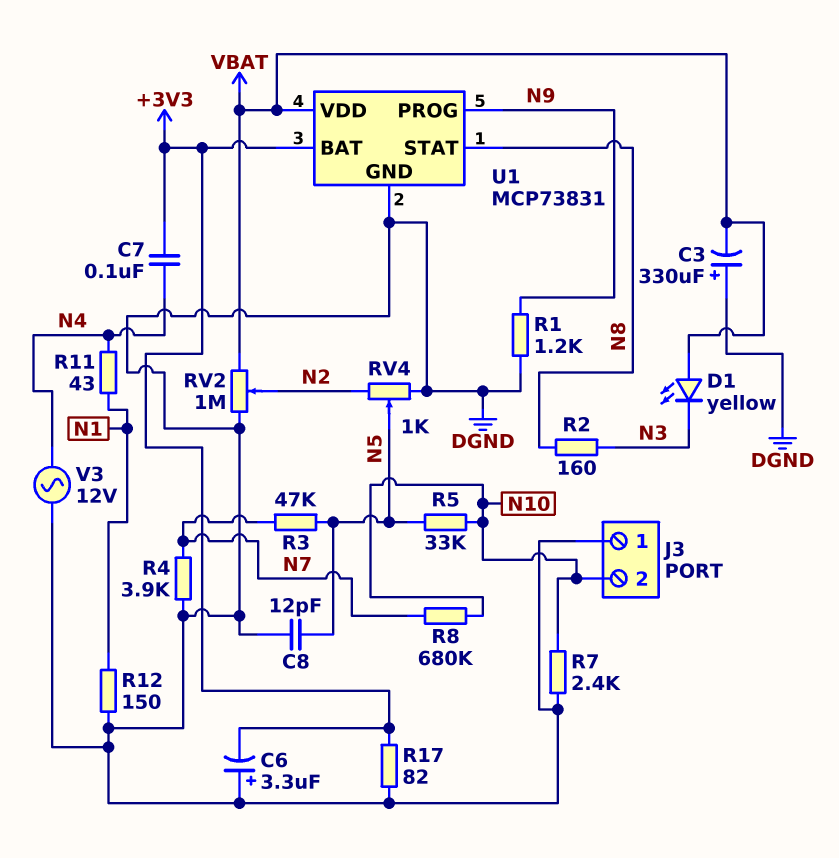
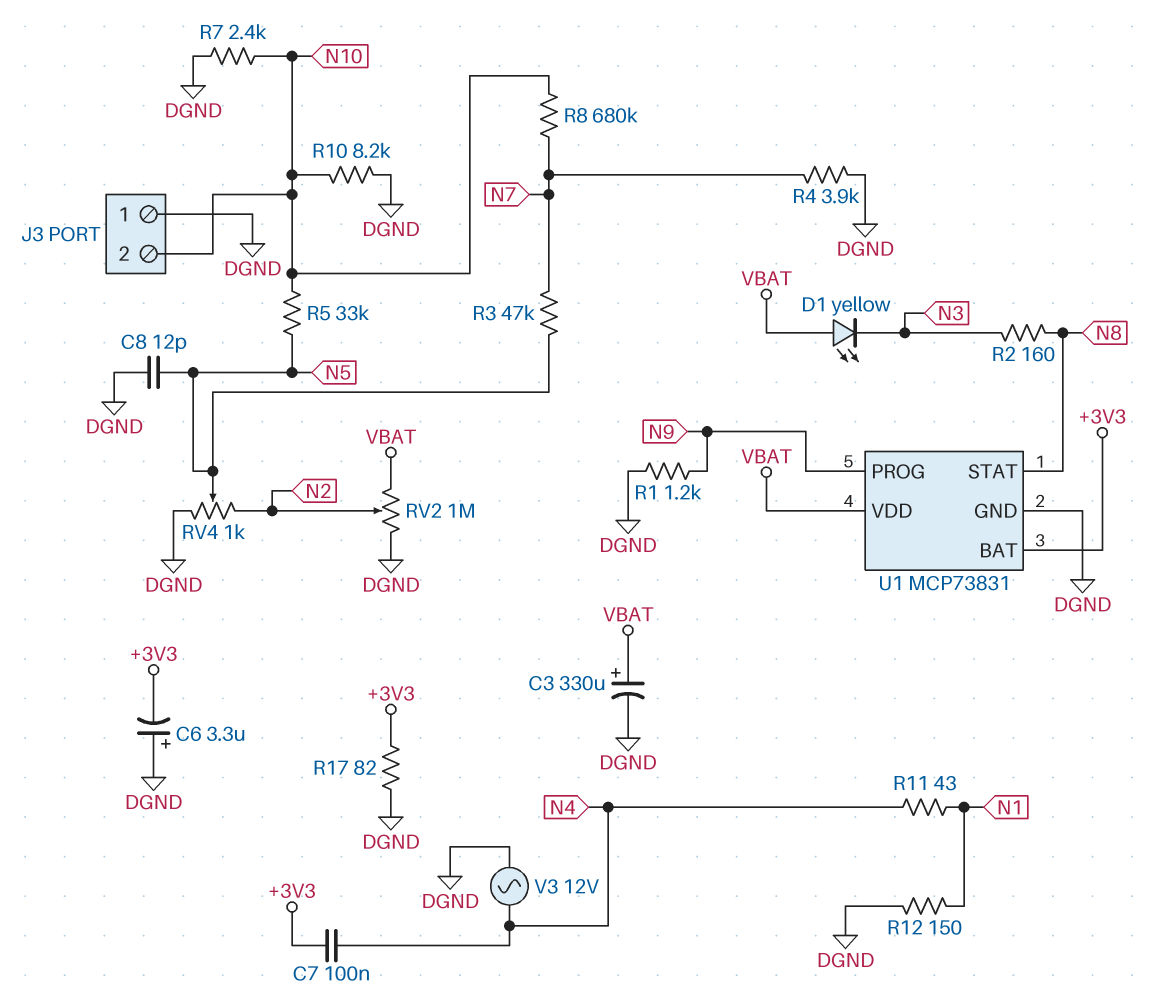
C3: 330uF (plus DGND, minus VBAT) -> 330uF (plus VBAT, minus DGND)
R10: none -> 8.2k (DGND, N10)

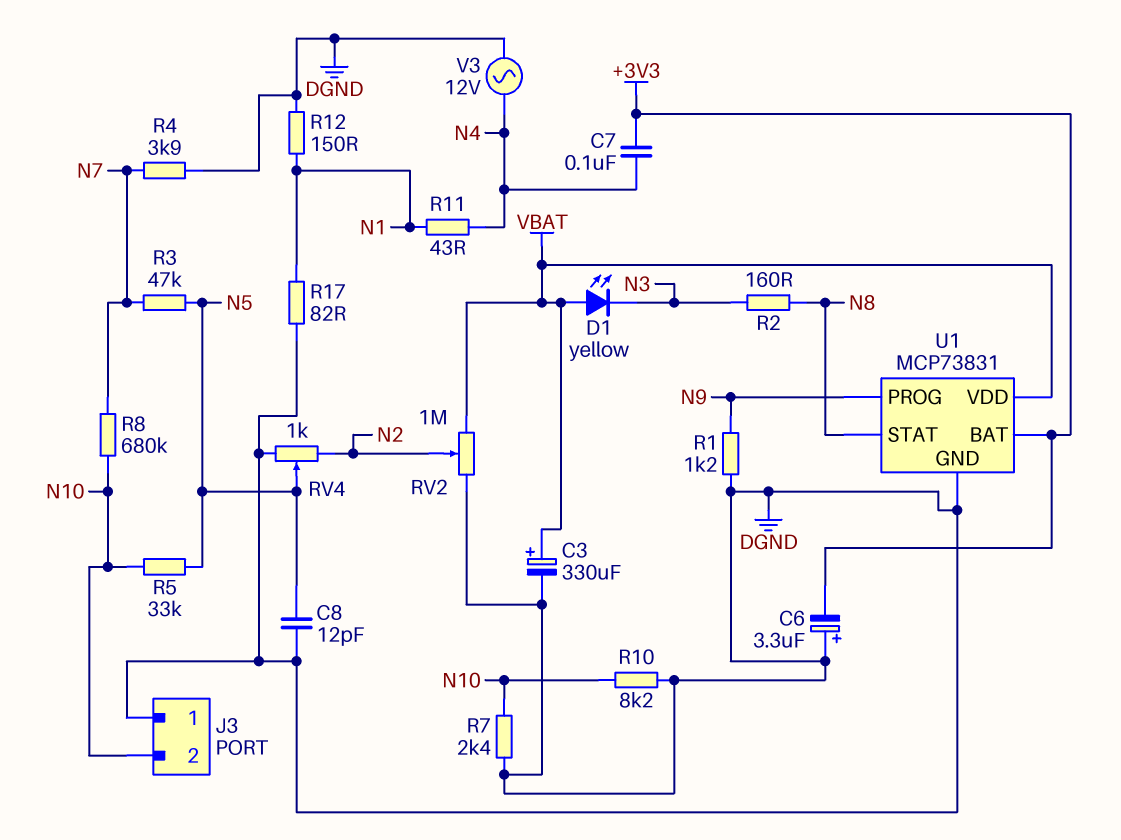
R17: 82 (+3V3, DGND) -> 82 (DGND, N1)

